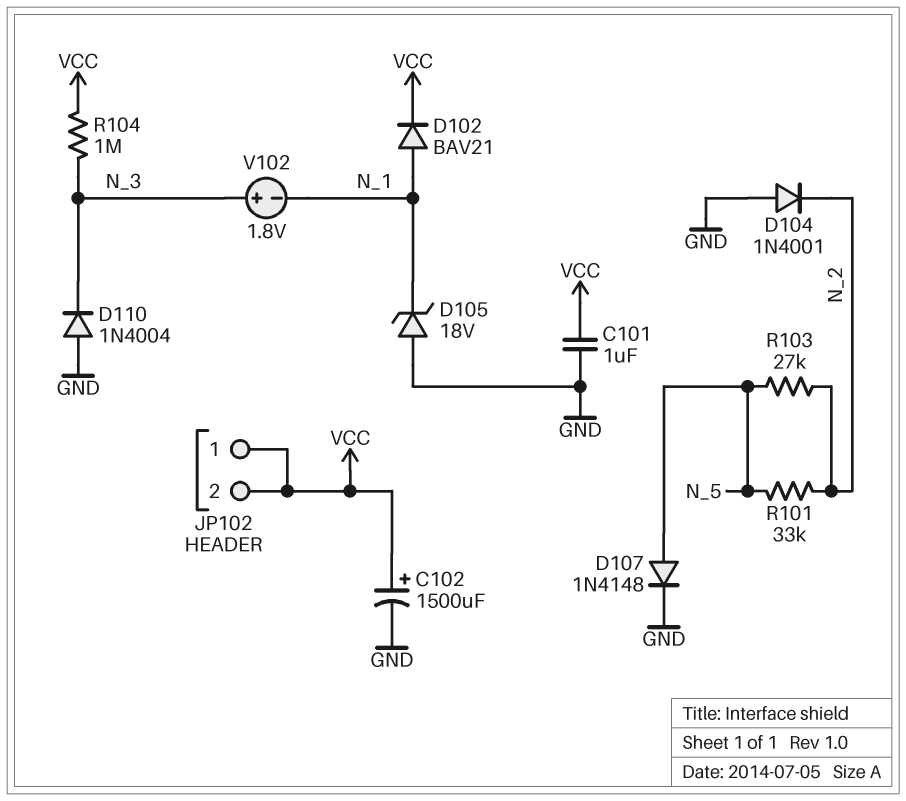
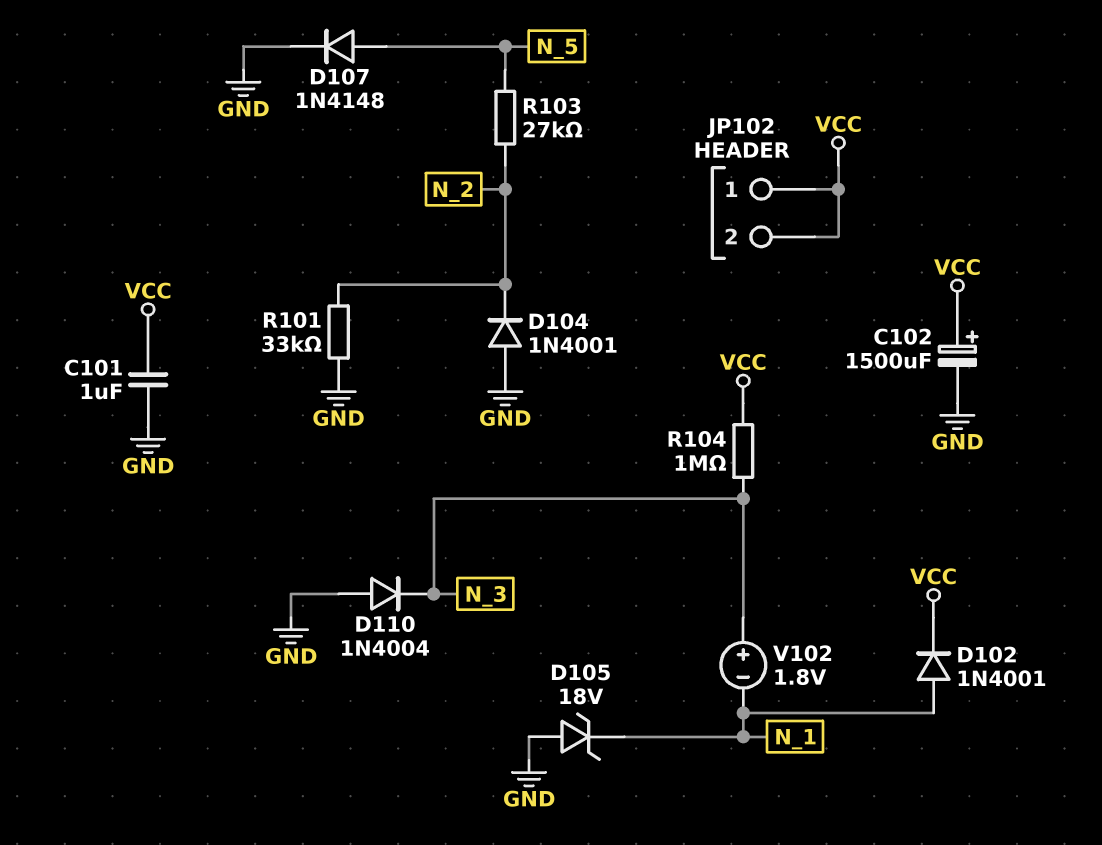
D102: diode BAV21 (A N_1, K VCC) -> diode 1N4001 (A N_1, K VCC)
R101: 33k (N_2, N_5) -> 33k (GND, N_2)

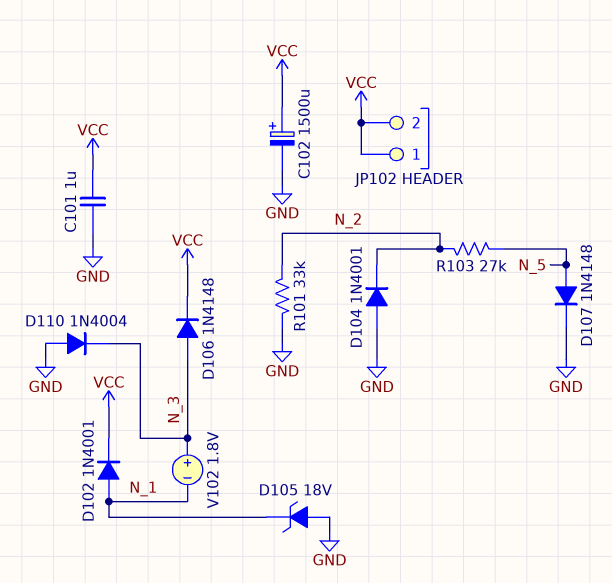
D106: none -> diode 1N4148 (A N_3, K VCC)
R104: 1M (N_3, VCC) -> none

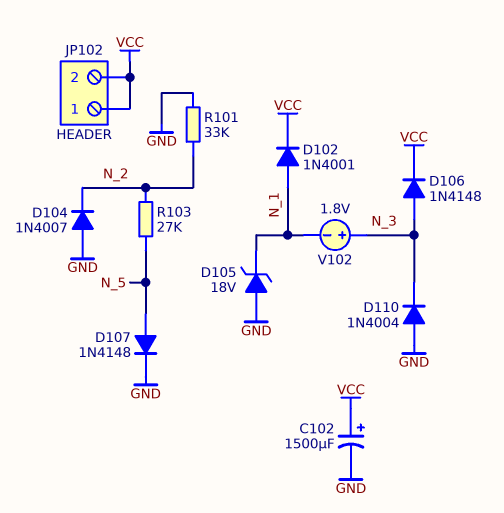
C101: 1uF (GND, VCC) -> none
D104: diode 1N4001 (A GND, K N_2) -> diode 1N4007 (A GND, K N_2)

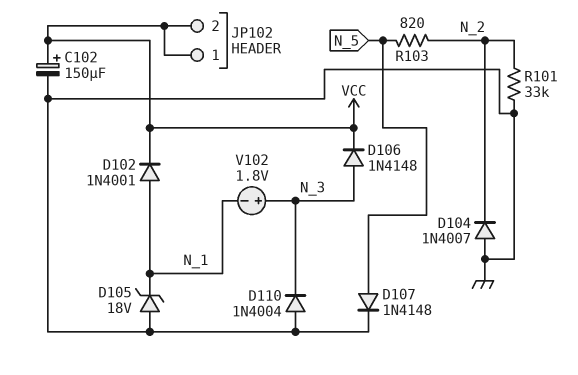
C102: 1500uF (plus VCC, minus GND) -> 150uF (plus VCC, minus GND)
R103: 27k (N_2, N_5) -> 820 (N_2, N_5)

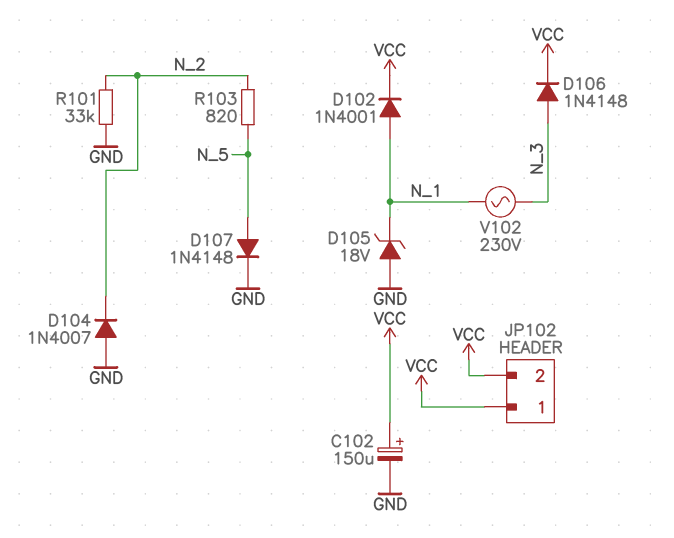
D110: diode 1N4004 (A GND, K N_3) -> none
V102: 1.8V (plus N_3, minus N_1) -> AC 230V (N_1, N_3)

